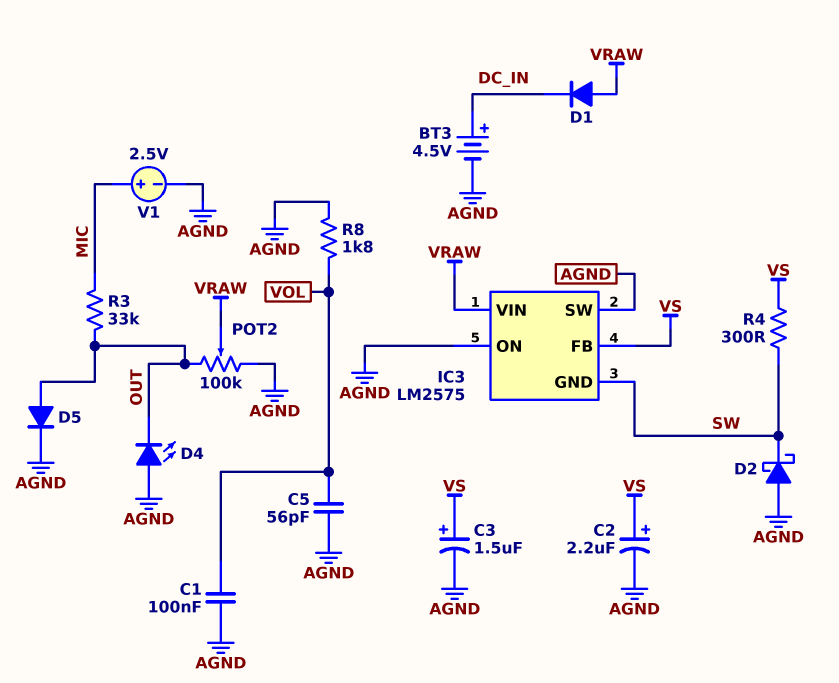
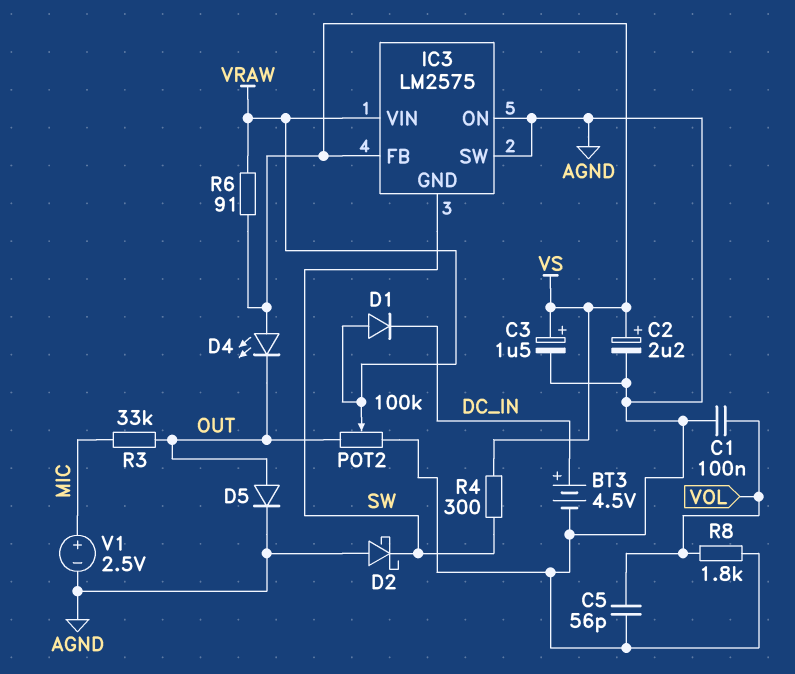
D4: LED (A AGND, K OUT) -> LED (A VS, K OUT)
R6: none -> 91 (VRAW, VS)

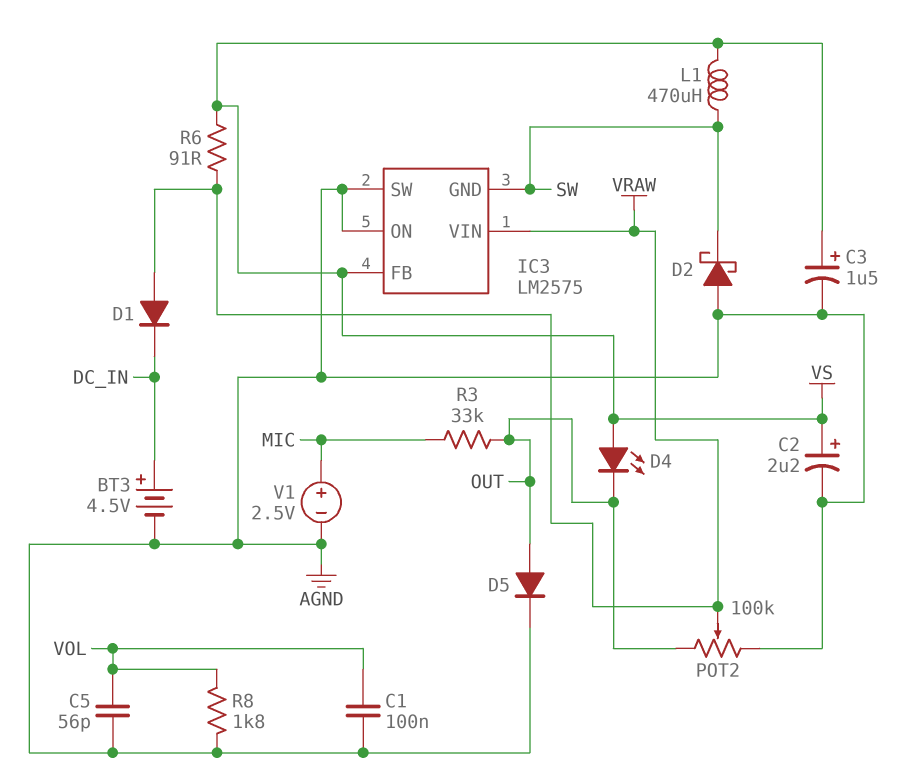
L1: none -> 470uH (SW, VS)
R4: 300 (SW, VS) -> none

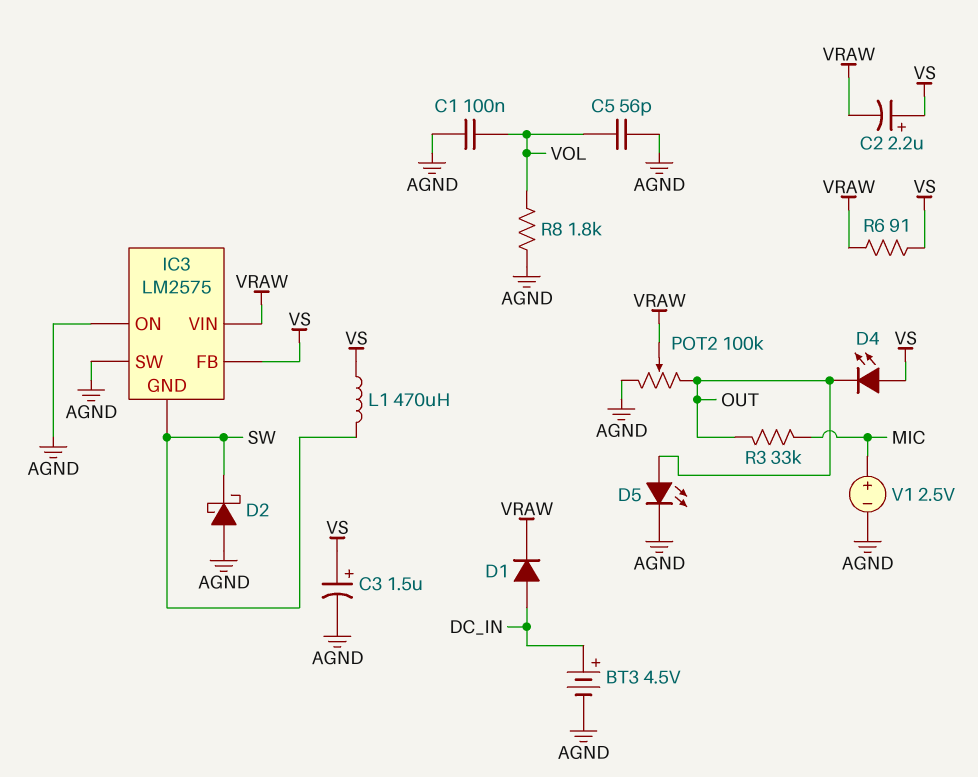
C2: 2.2uF (plus VS, minus AGND) -> 2.2uF (plus VS, minus VRAW)
D1: diode (A VRAW, K DC_IN) -> diode (A DC_IN, K VRAW)
D5: diode (A OUT, K AGND) -> LED (A OUT, K AGND)

